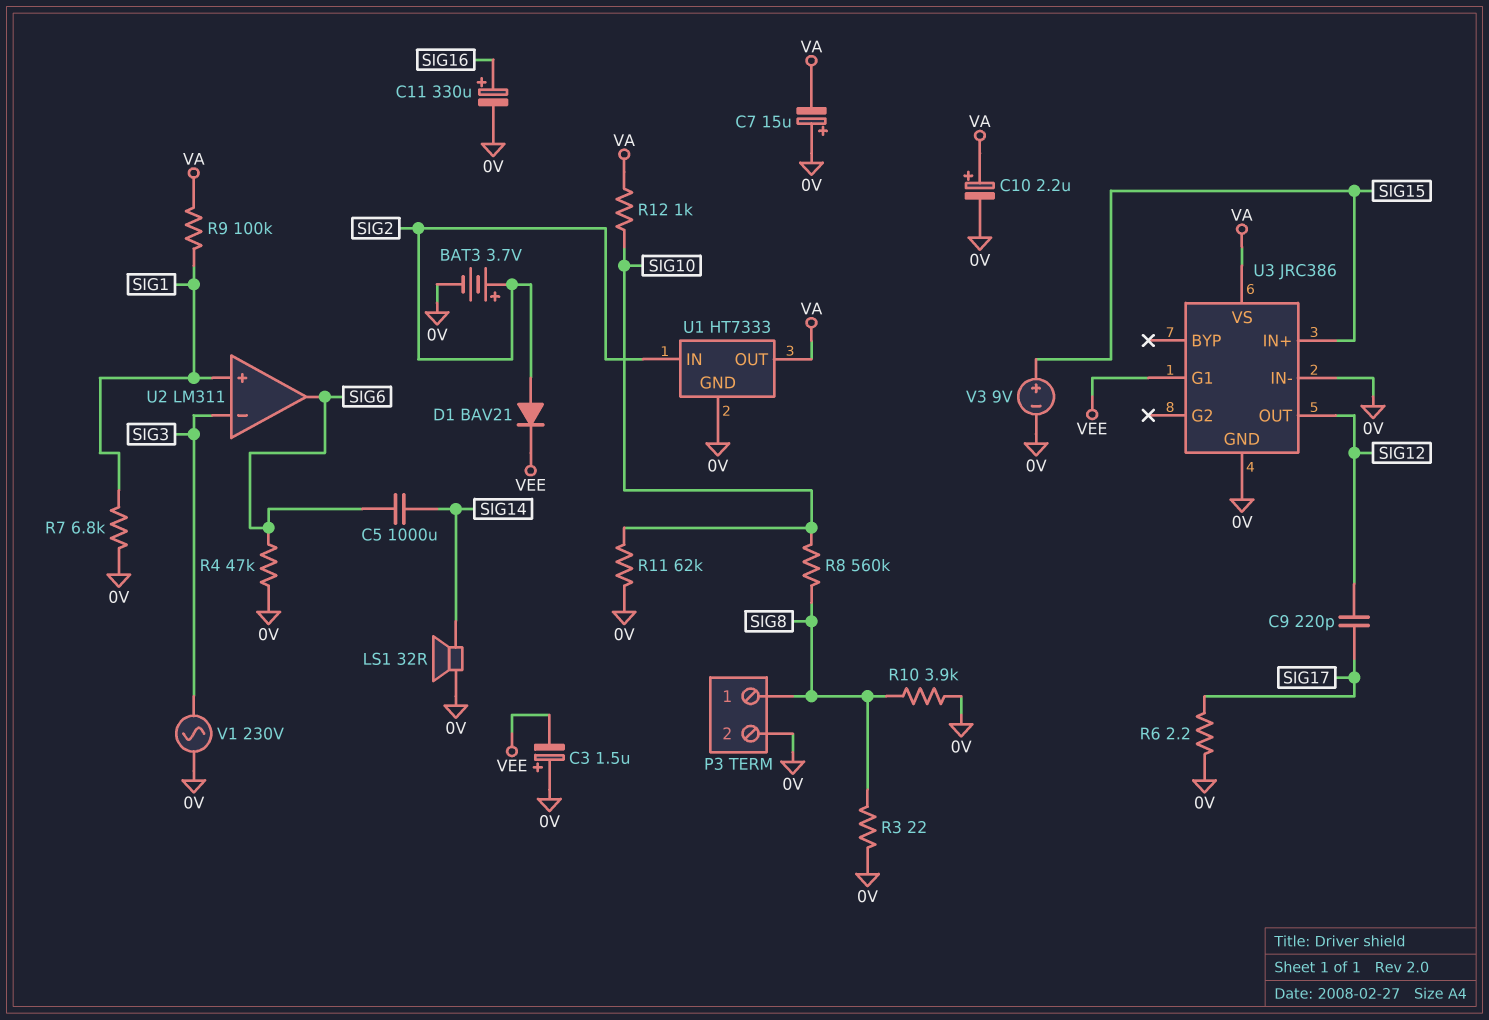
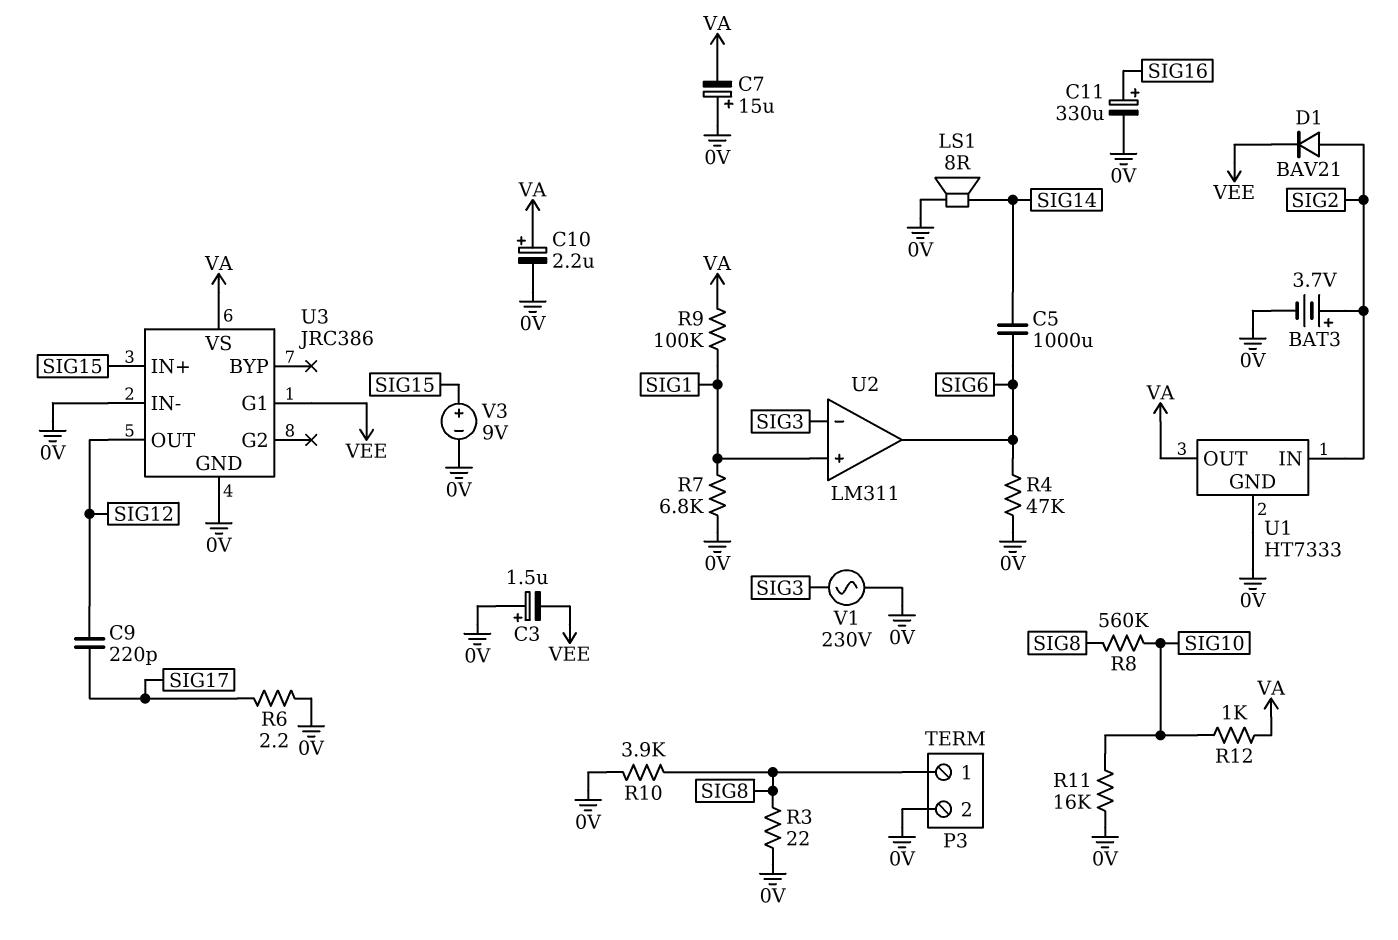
LS1: speaker 32R (0V, SIG14) -> speaker 8R (0V, SIG14)
R11: 62k (0V, SIG10) -> 16k (0V, SIG10)

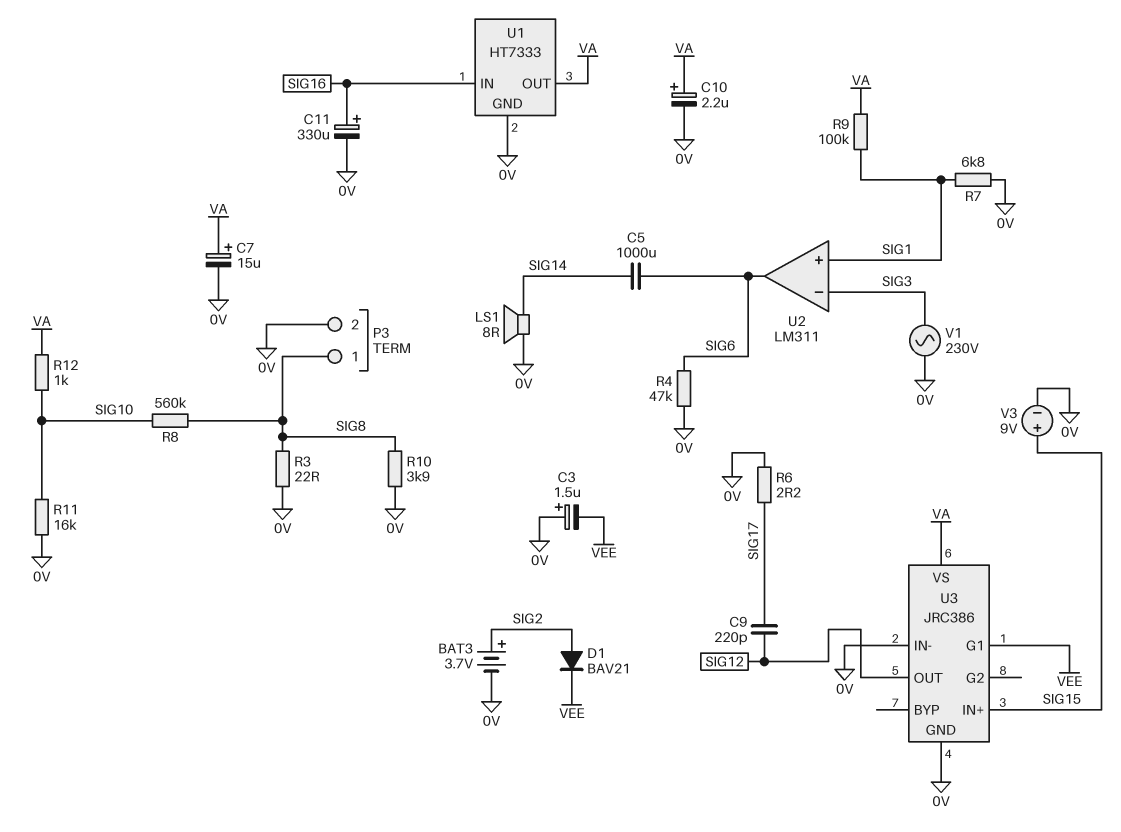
C7: 15uF (plus 0V, minus VA) -> 15uF (plus VA, minus 0V)
U1 pin IN: SIG2 -> SIG16

